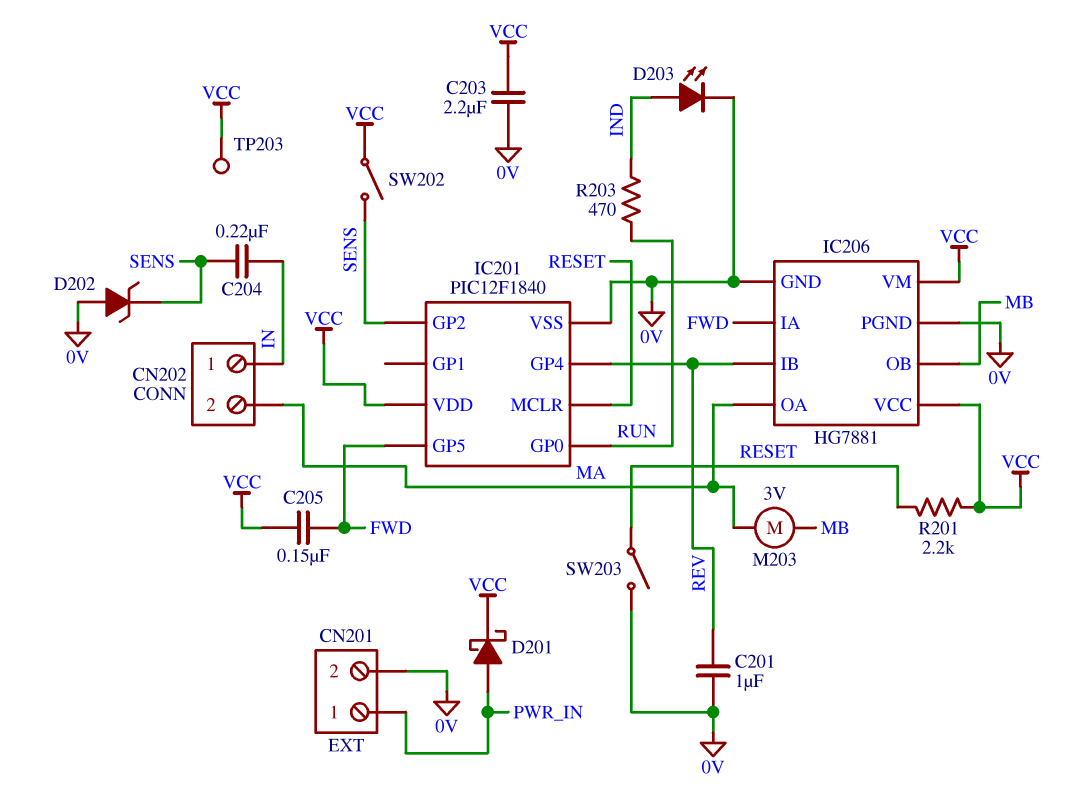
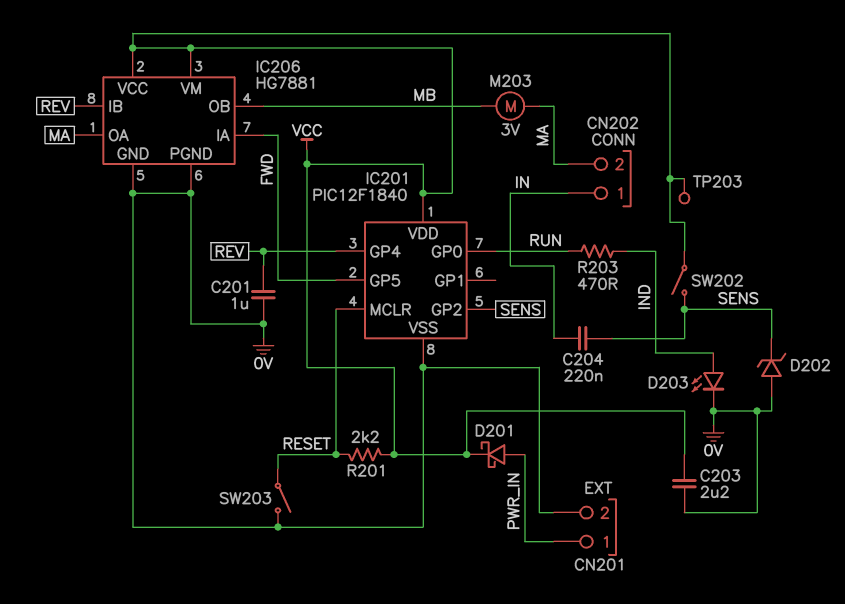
C205: 150nF (FWD, VCC) -> none

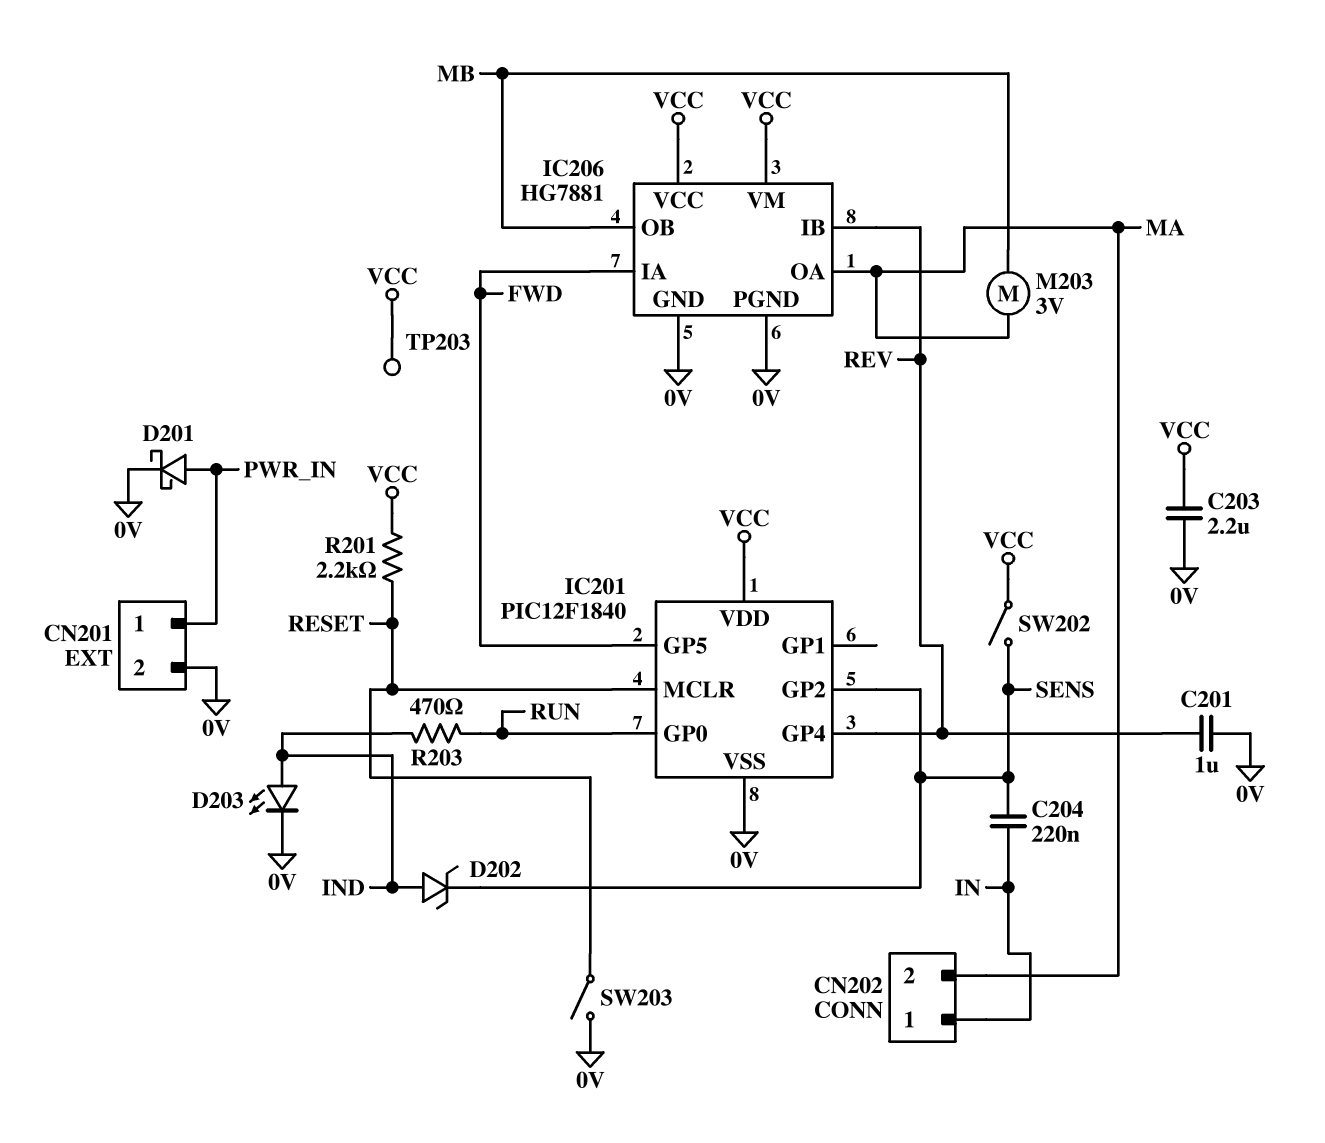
D201: schottky (A PWR_IN, K VCC) -> schottky (A PWR_IN, K 0V)
D202: zener (A 0V, K SENS) -> zener (A IND, K SENS)

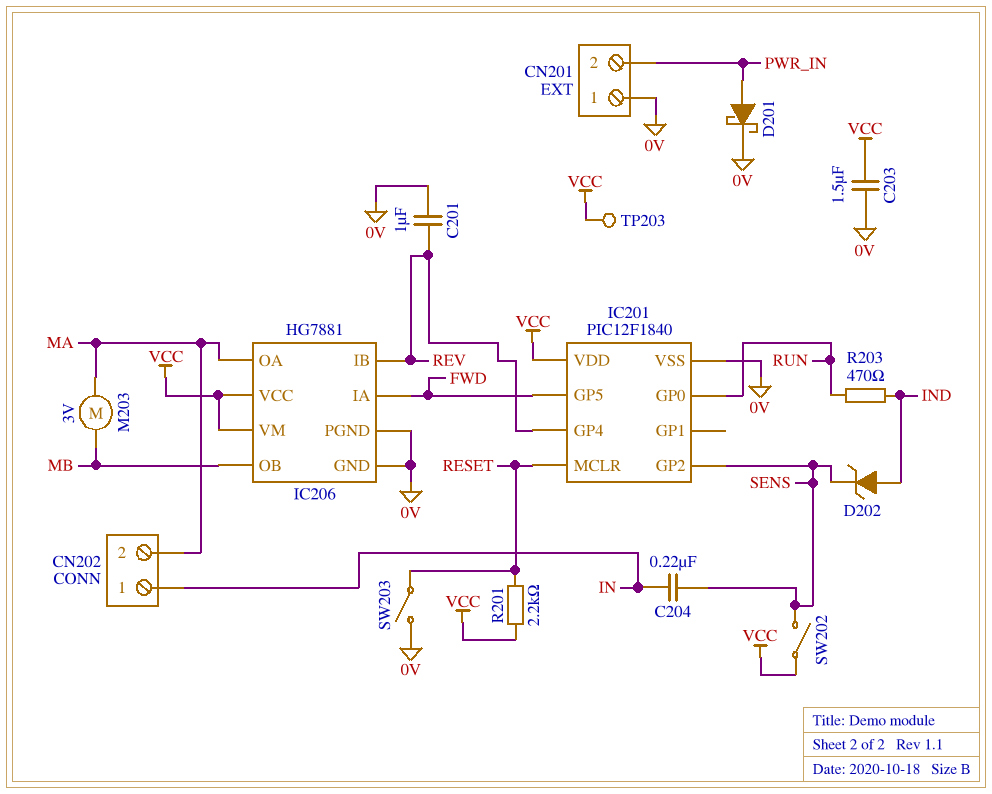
C203: 2.2uF (0V, VCC) -> 1.5uF (0V, VCC)
CN201 pin 1: PWR_IN -> 0V
CN201 pin 2: 0V -> PWR_IN
D203: LED (A IND, K 0V) -> none

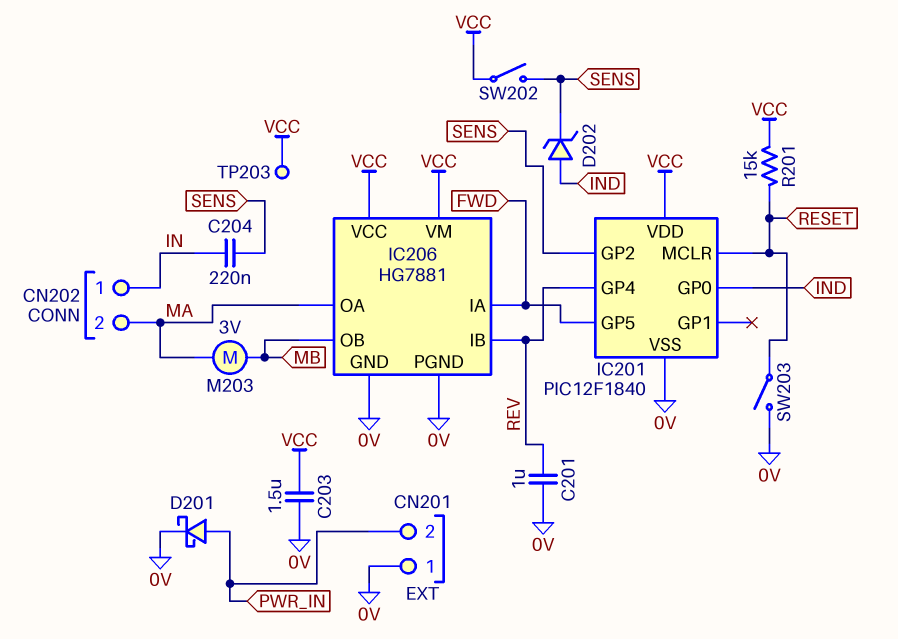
IC201 pin GP0: RUN -> IND
R201: 2.2k (RESET, VCC) -> 15k (RESET, VCC)
R203: 470 (IND, RUN) -> none

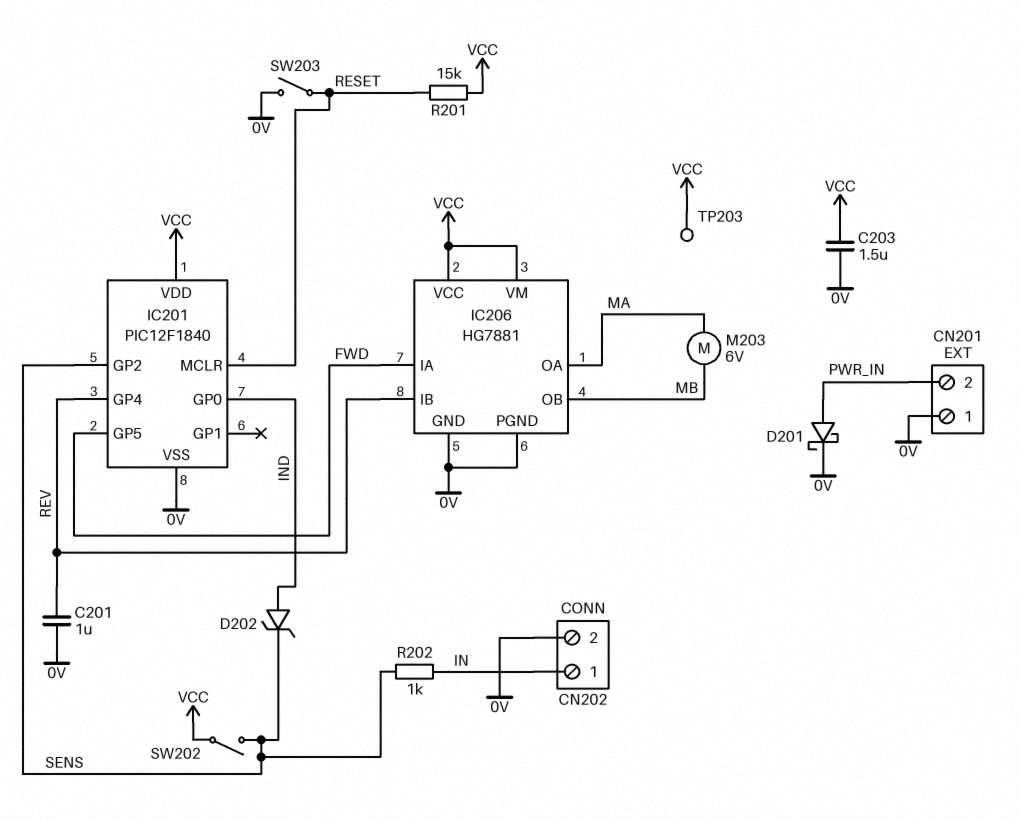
C204: 220nF (IN, SENS) -> none
CN202 pin 2: MA -> 0V
M203: motor 3V (MA, MB) -> motor 6V (MA, MB)
R202: none -> 1k (IN, SENS)

